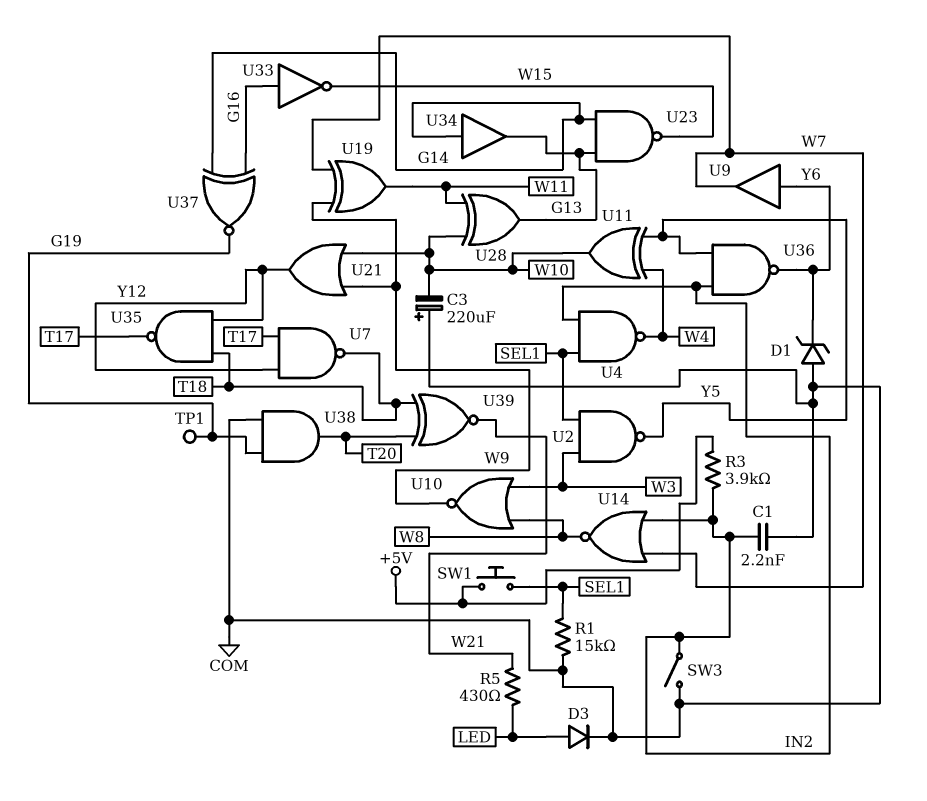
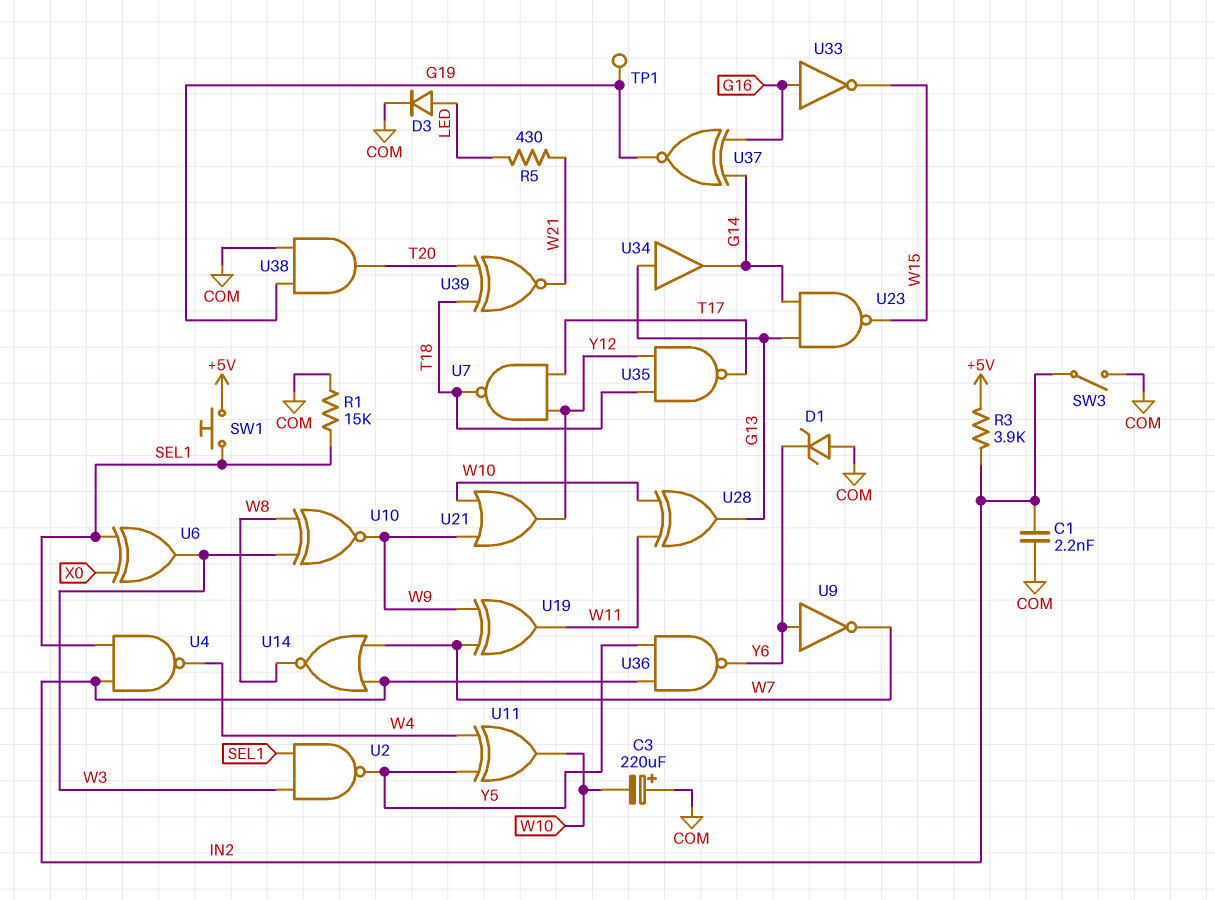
U6: none -> XOR (in SEL1, in X0, out W3)
U9: buffer (in Y6, out W7) -> NOT (in Y6, out W7)
U10: NOR (in W3, in W8, out W9) -> XNOR (in W3, in W8, out W9)
U34: buffer (in G14, out G13) -> buffer (in G13, out G14)

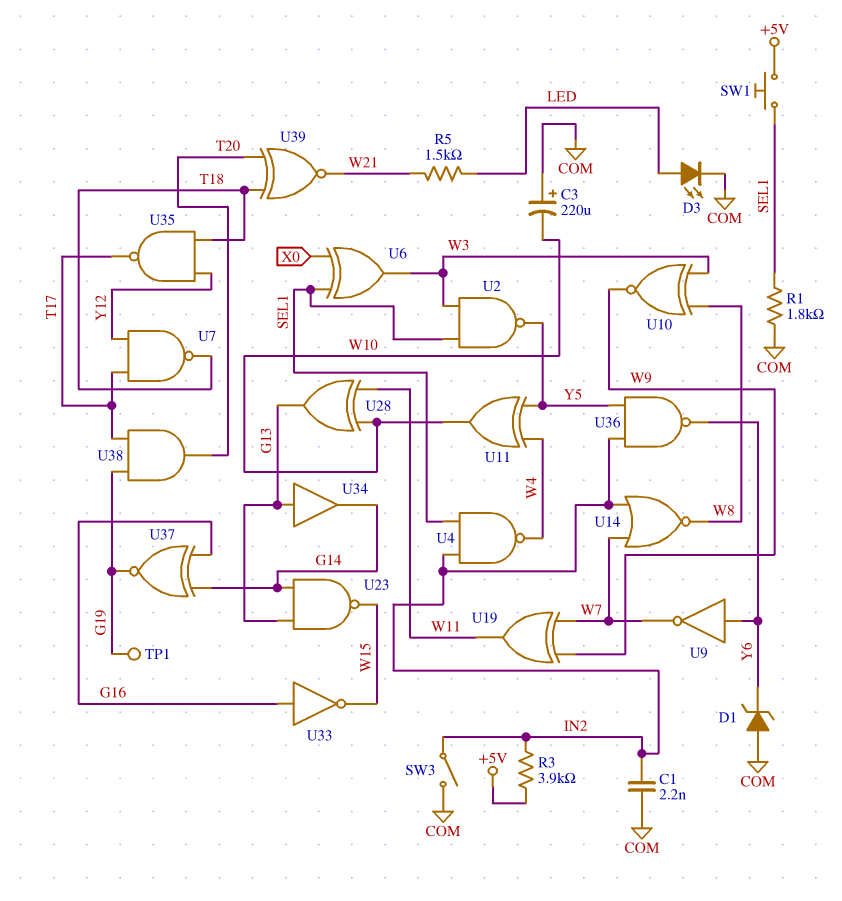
D3: diode (A LED, K COM) -> LED (A LED, K COM)
R1: 15k (COM, SEL1) -> 1.8k (COM, SEL1)
R5: 430 (LED, W21) -> 1.5k (LED, W21)
U21: OR (in W9, in W10, out Y12) -> none
U38: AND (in COM, in G19, out T20) -> AND (in G19, in T17, out T20)

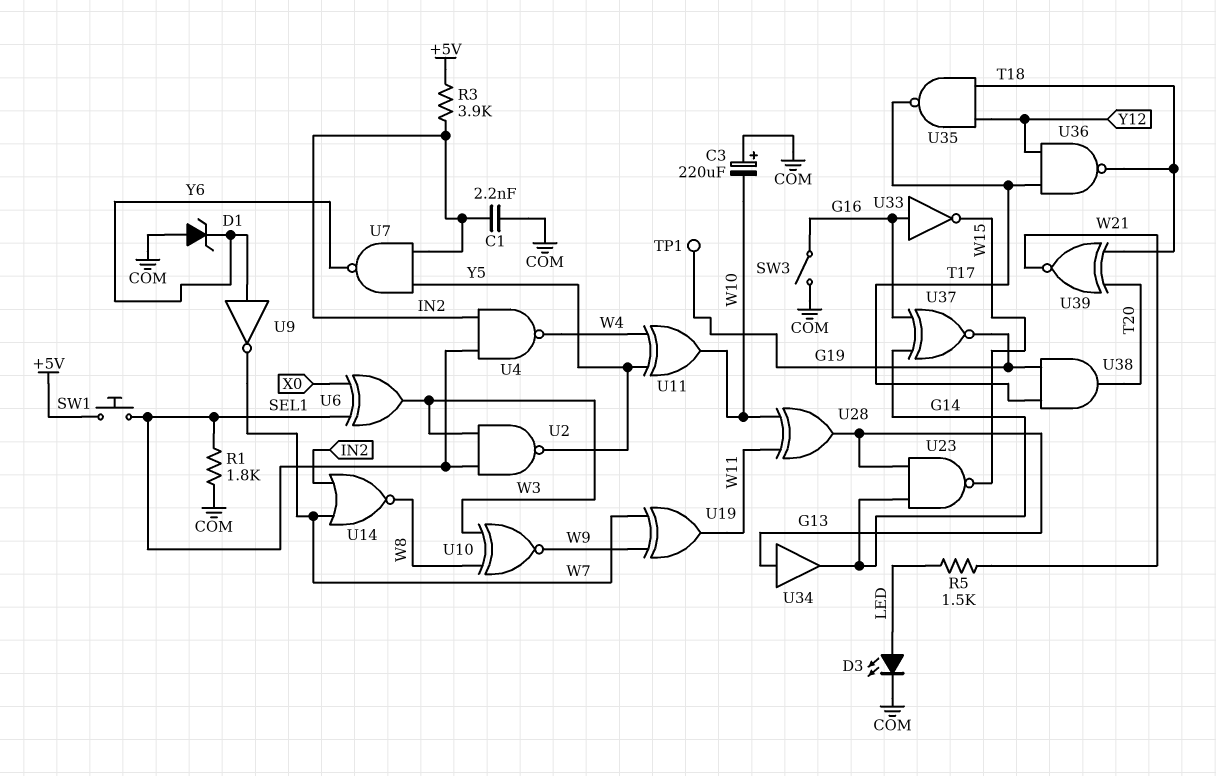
SW3: switch (COM, IN2) -> switch (COM, G16)
U7: NAND (in T17, in Y12, out T18) -> NAND (in IN2, in Y5, out Y6)
U36: NAND (in IN2, in Y5, out Y6) -> NAND (in T17, in Y12, out T18)

